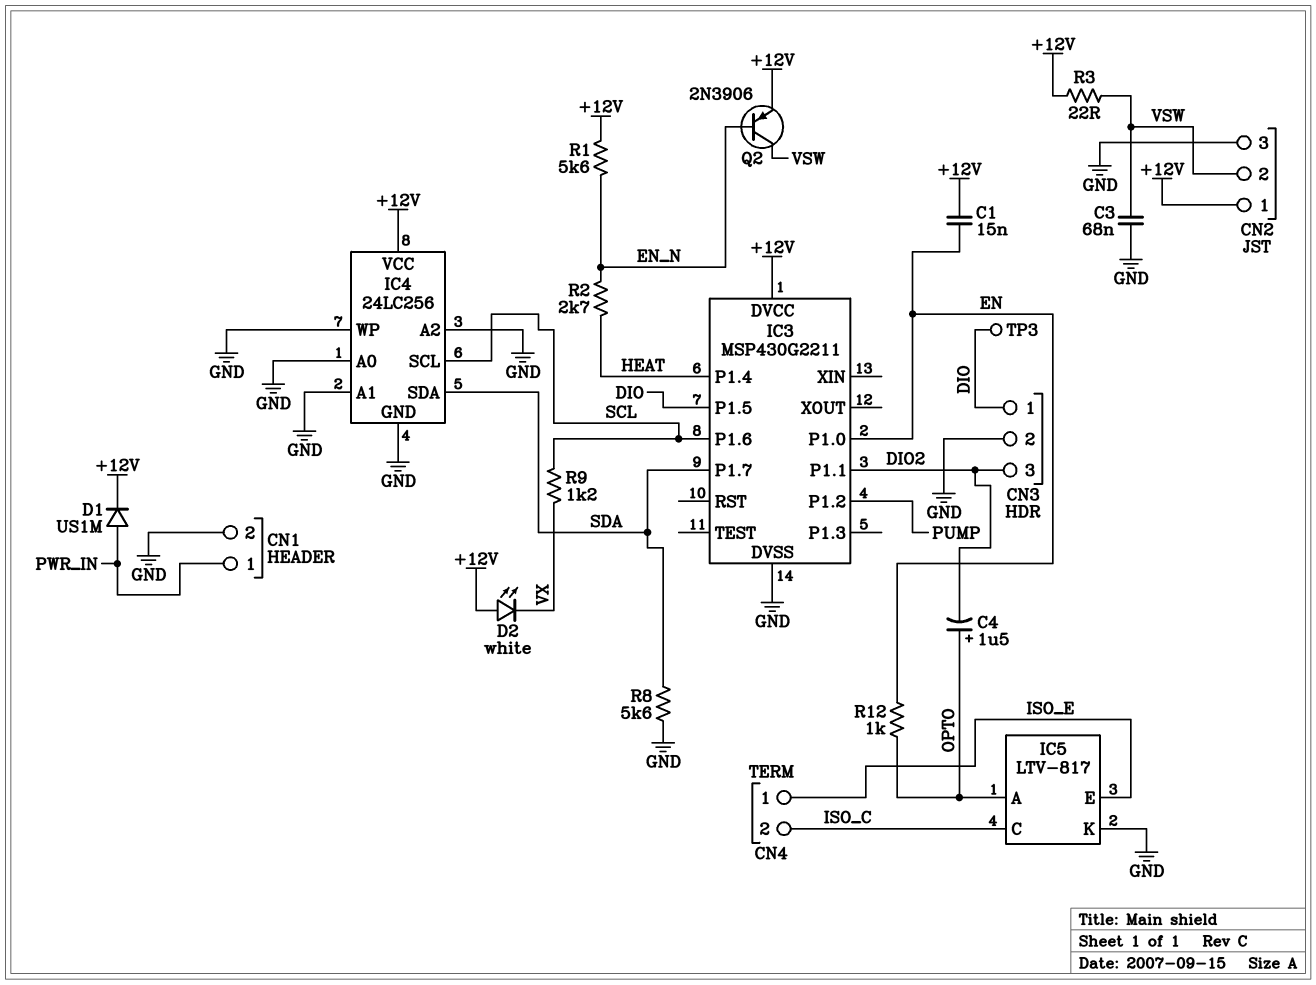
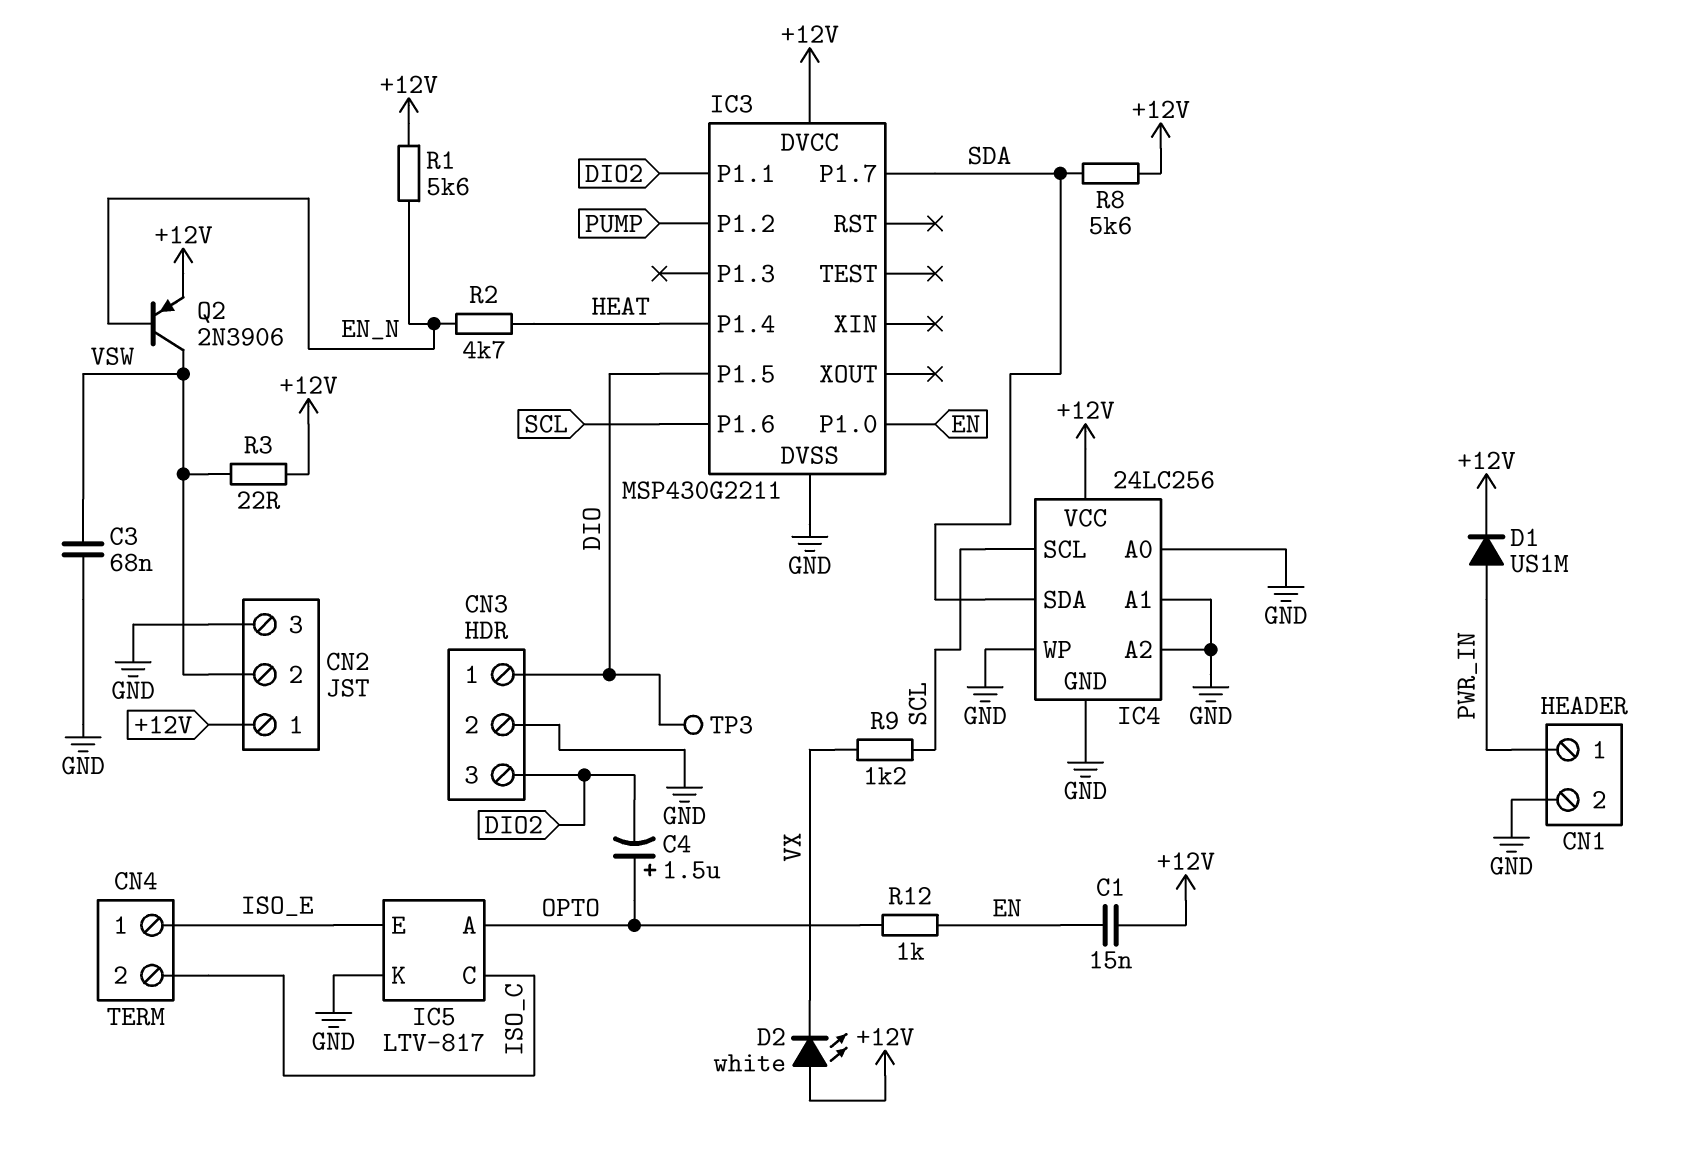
R2: 2.7k (EN_N, HEAT) -> 4.7k (EN_N, HEAT)
R8: 5.6k (GND, SDA) -> 5.6k (+12V, SDA)

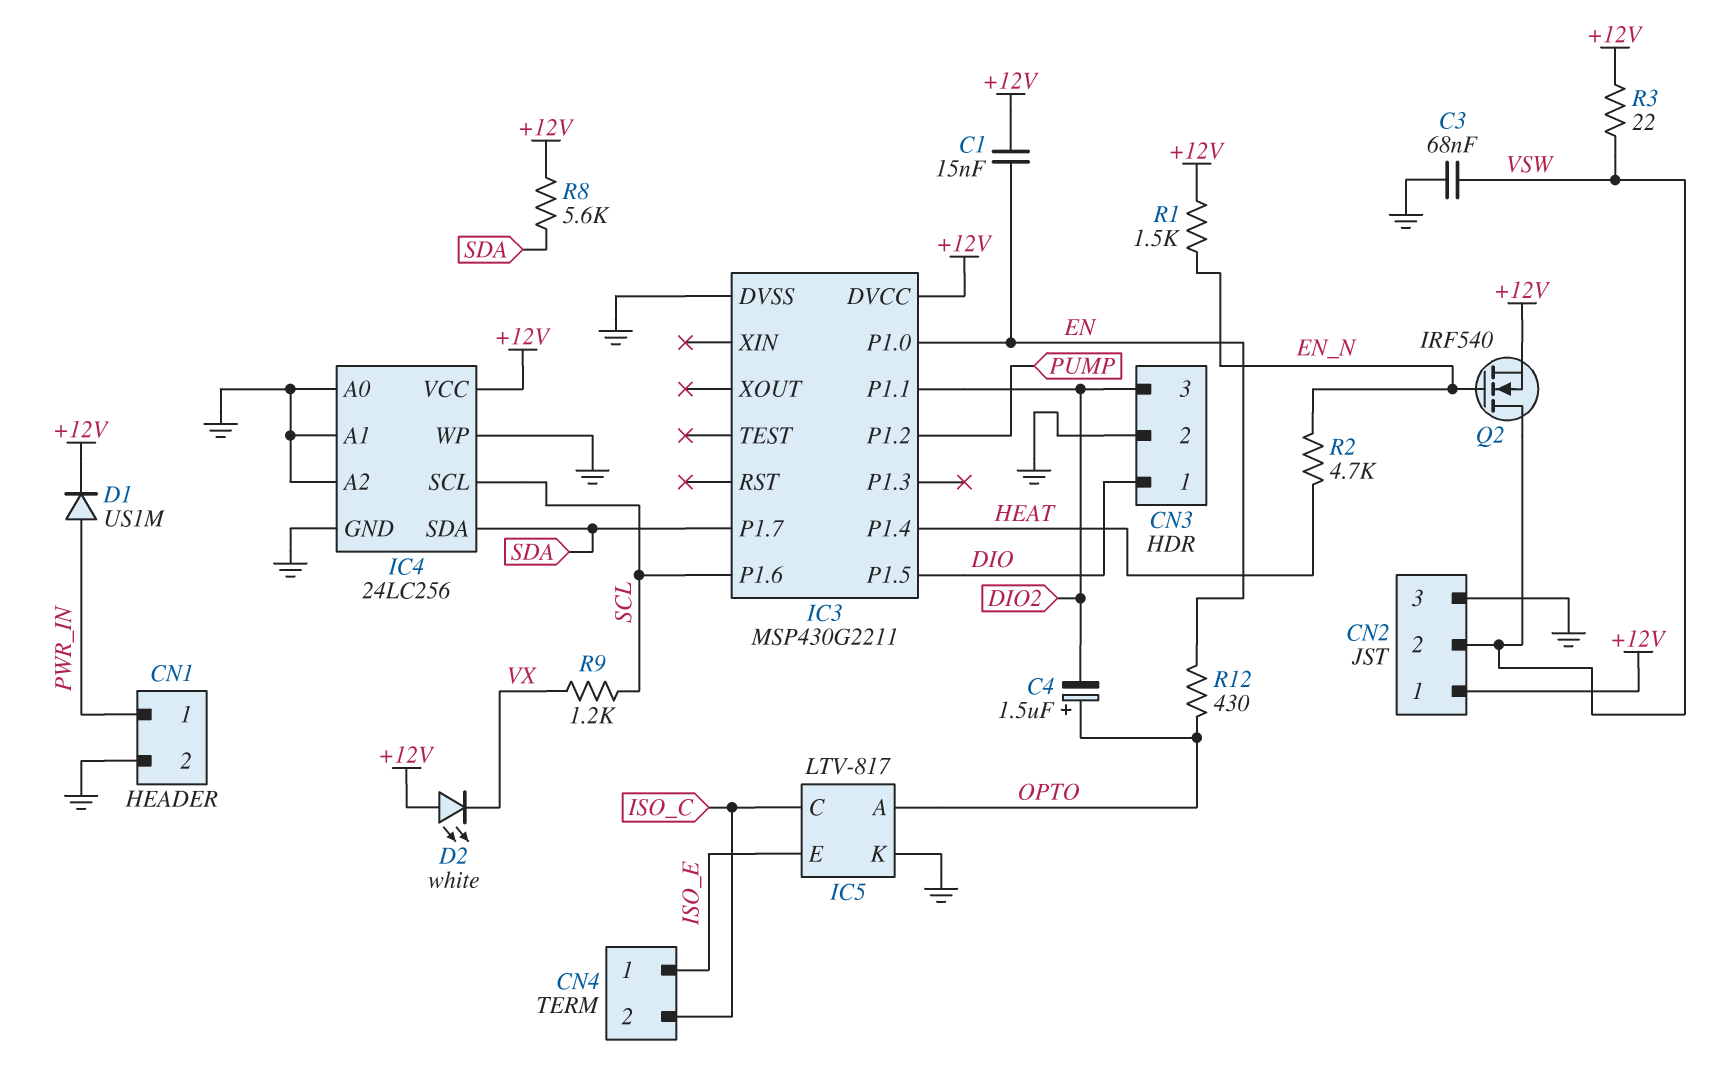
Q2: PNP 2N3906 (B EN_N, C VSW, E +12V) -> NMOS IRF540 (G EN_N, D VSW, S +12V)
R1: 5.6k (+12V, EN_N) -> 1.5k (+12V, EN_N)
R12: 1k (EN, OPTO) -> 430 (EN, OPTO)
TP3: test point (DIO) -> none

